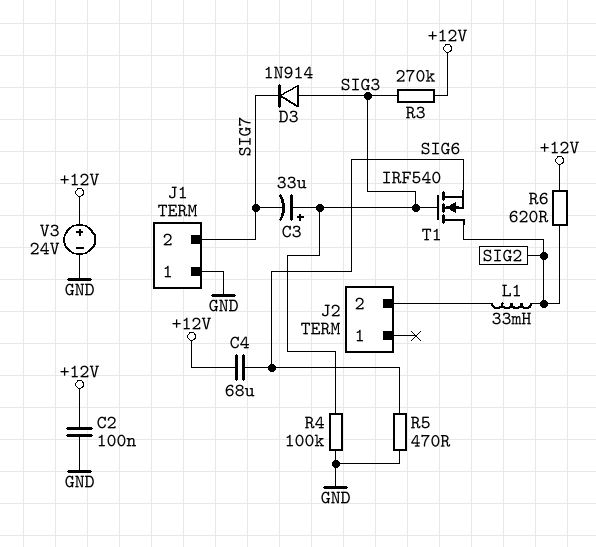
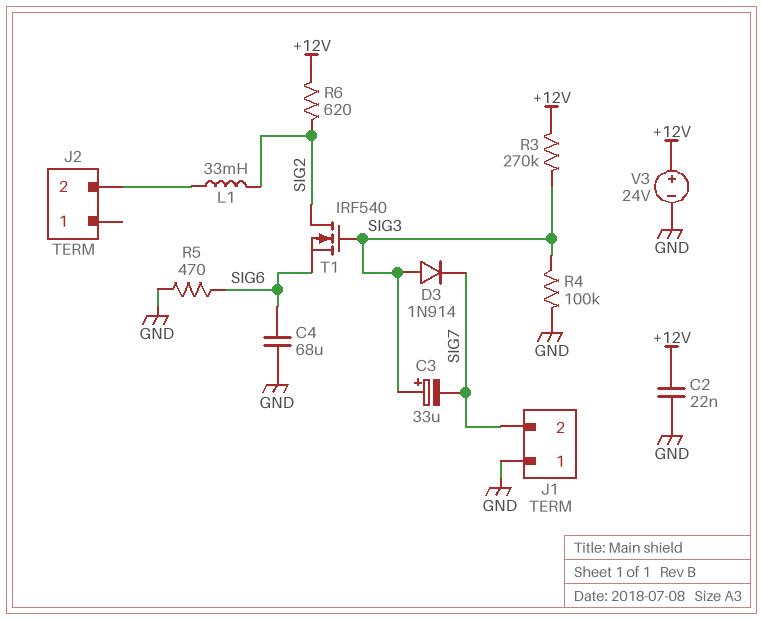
C2: 100nF (+12V, GND) -> 22nF (+12V, GND)
C4: 68uF (+12V, SIG6) -> 68uF (GND, SIG6)

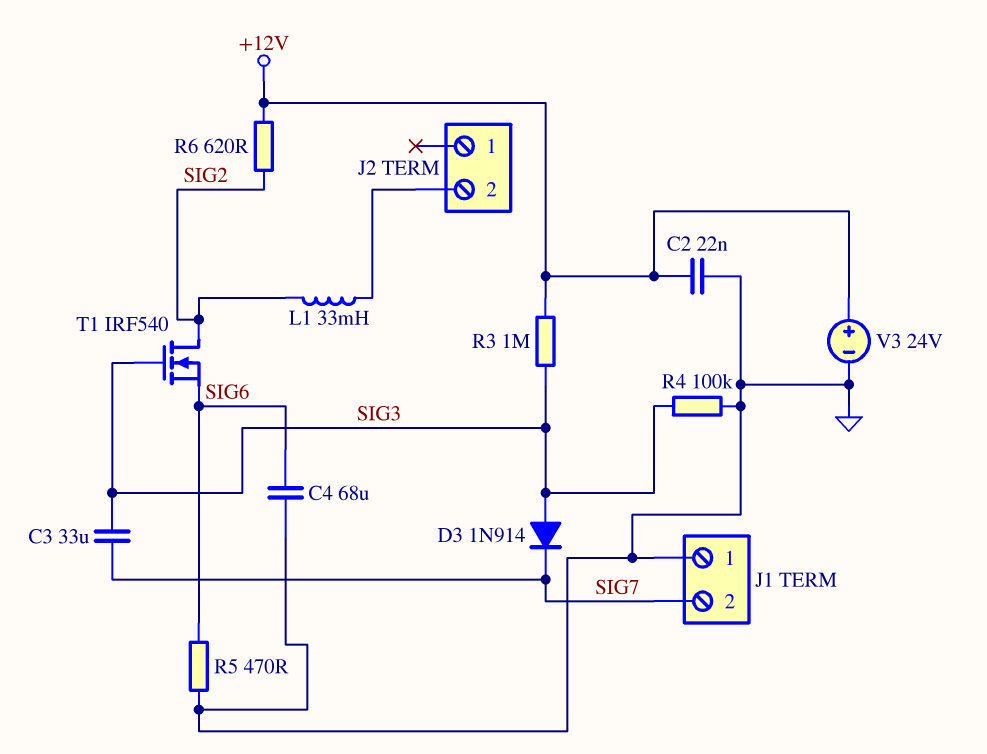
C3: 33uF (plus SIG3, minus SIG7) -> 33uF (SIG3, SIG7)
R3: 270k (+12V, SIG3) -> 1M (+12V, SIG3)

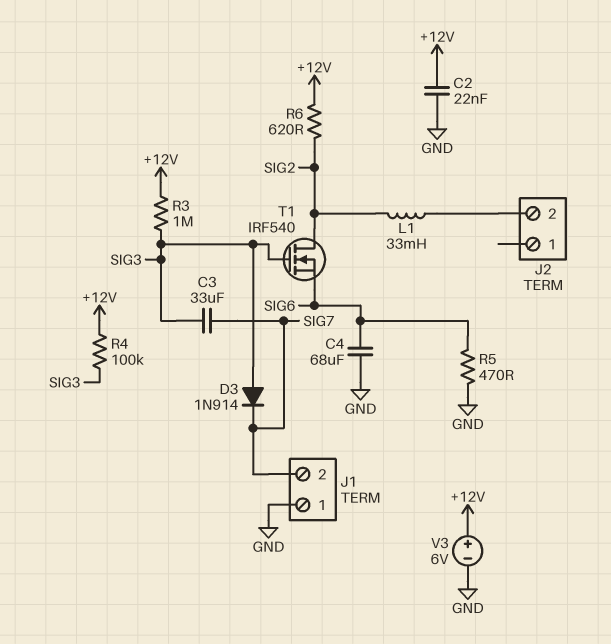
R4: 100k (GND, SIG3) -> 100k (+12V, SIG3)
V3: 24V (plus +12V, minus GND) -> 6V (plus +12V, minus GND)

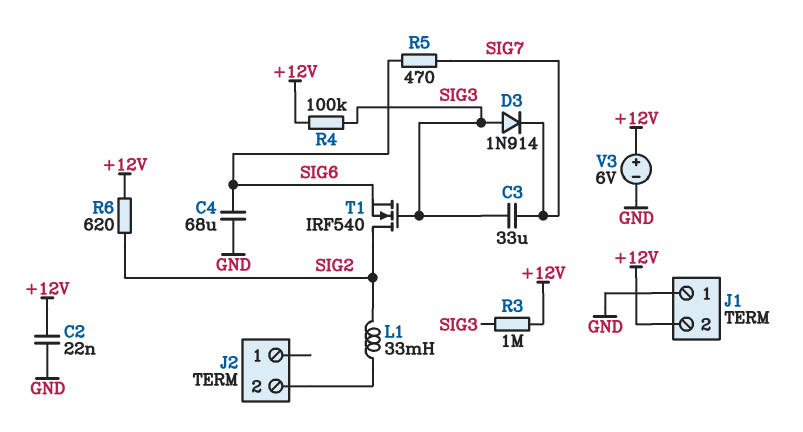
J1 pin 2: SIG7 -> +12V
R5: 470 (GND, SIG6) -> 470 (SIG6, SIG7)

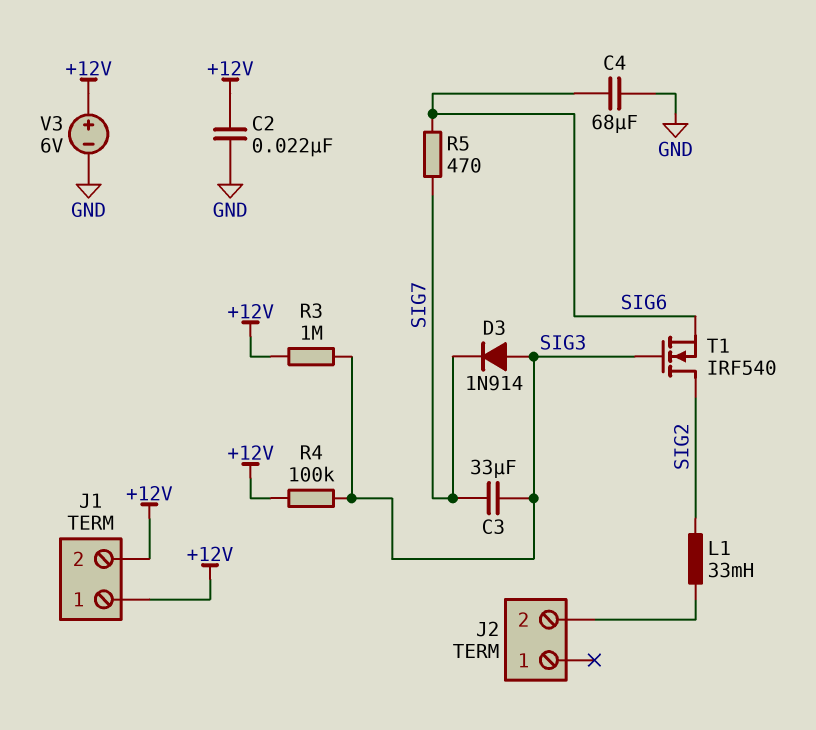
J1 pin 1: GND -> +12V
R6: 620 (+12V, SIG2) -> none

